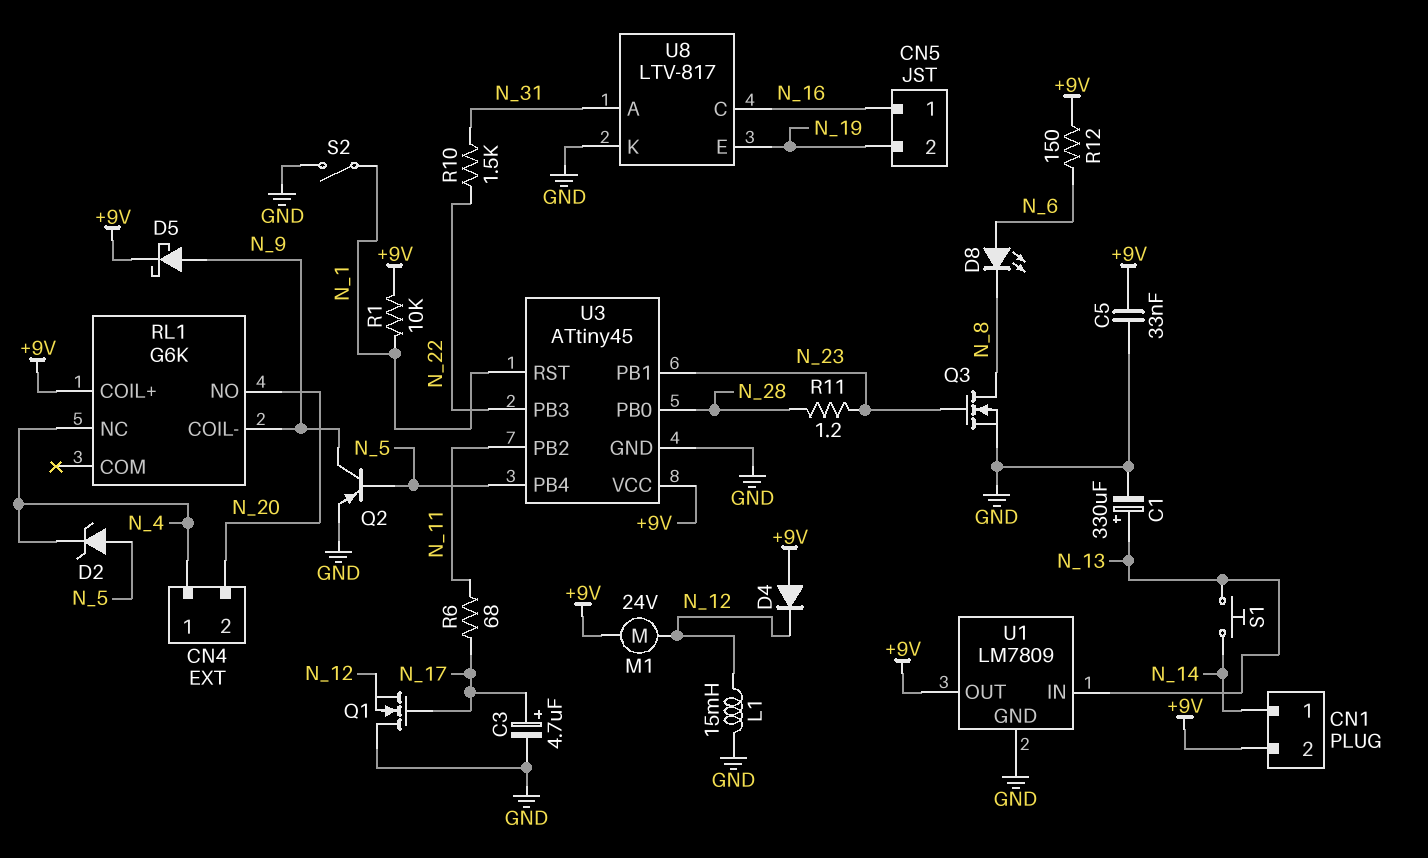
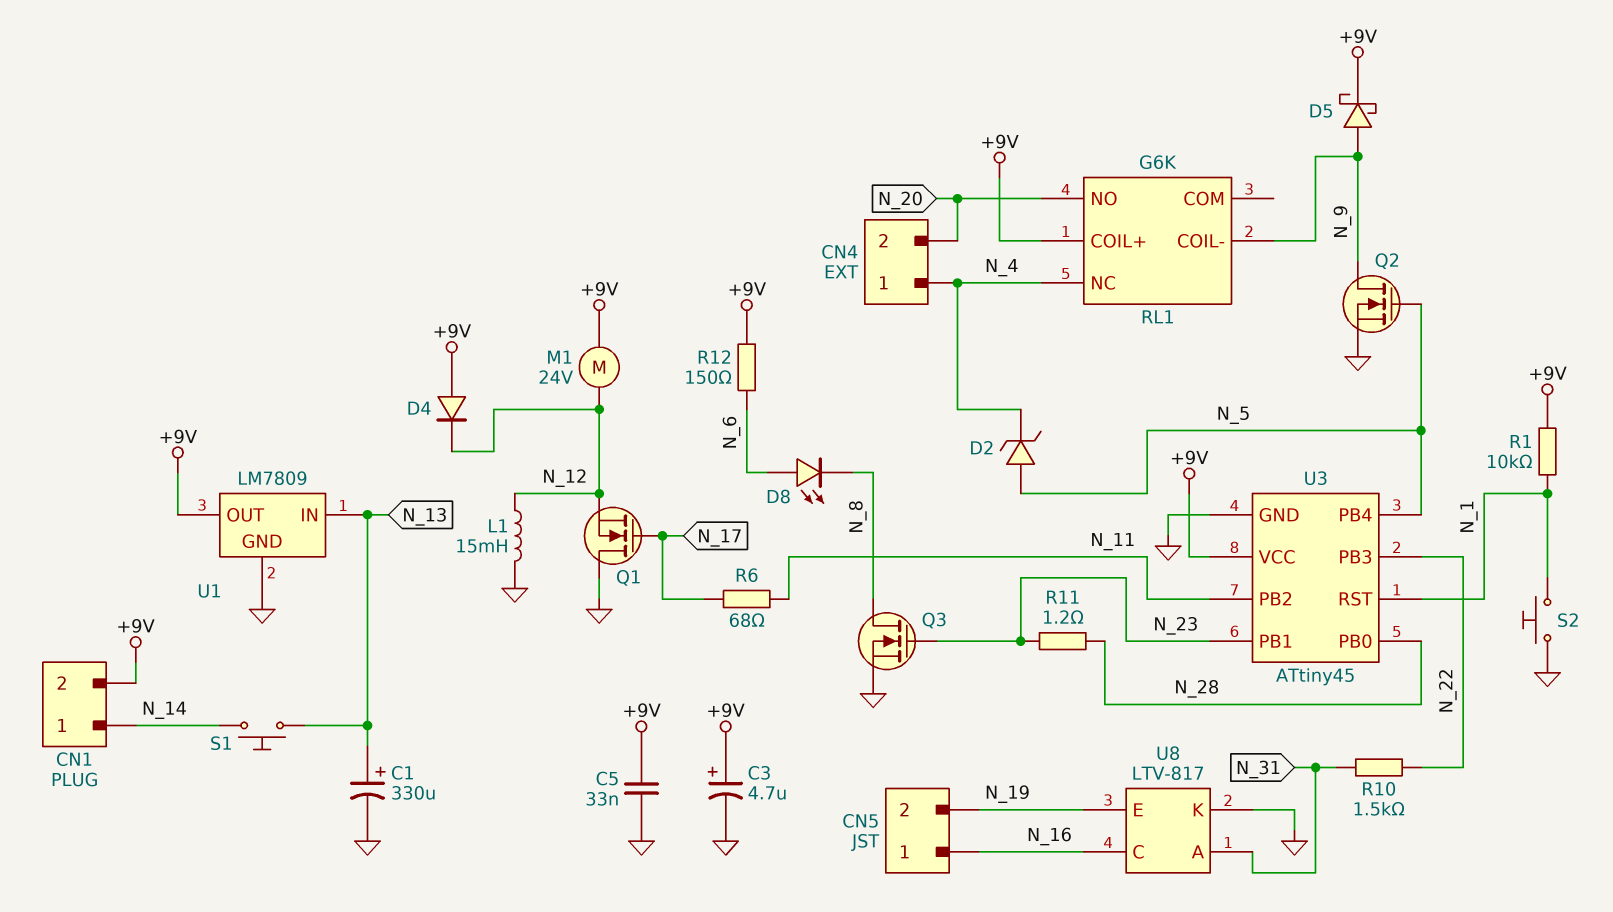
C3: 4.7uF (plus N_17, minus GND) -> 4.7uF (plus +9V, minus GND)
Q2: PNP (B N_5, C N_9, E GND) -> NMOS (G N_5, D N_9, S GND)
S2: switch (GND, N_1) -> button (GND, N_1)

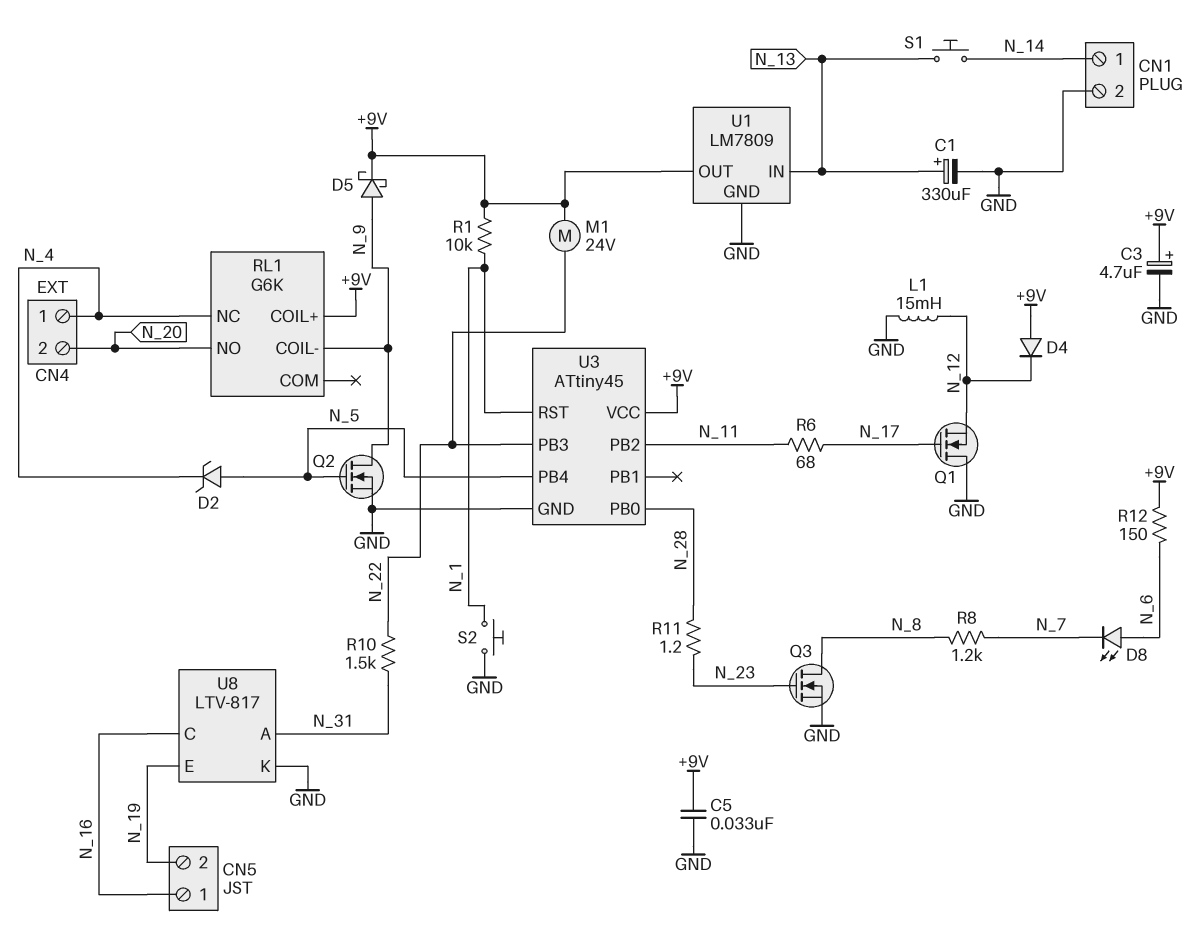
CN1 pin 2: +9V -> GND
D8: LED (A N_6, K N_8) -> LED (A N_6, K N_7)
M1: motor 24V (+9V, N_12) -> motor 24V (+9V, N_22)
R8: none -> 1.2k (N_7, N_8)
U3 pin PB1: N_23 -> none

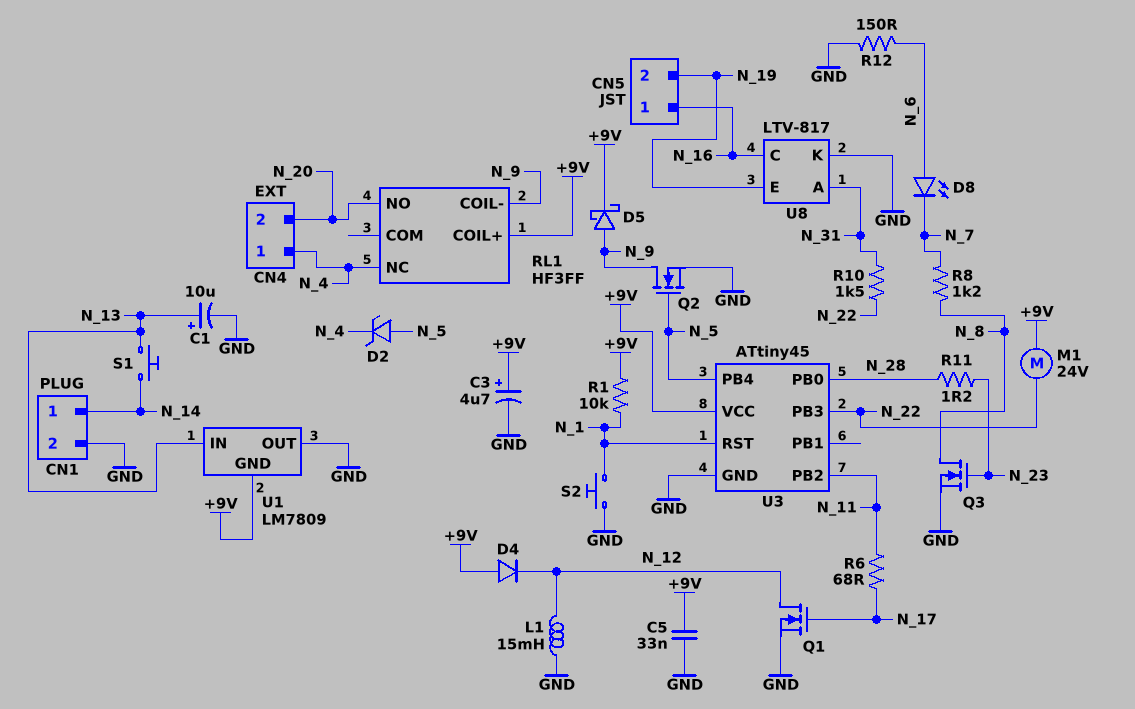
C1: 330uF (plus N_13, minus GND) -> 10uF (plus N_13, minus GND)
Q1: NMOS (G N_17, D GND, S N_12) -> NMOS (G N_17, D N_12, S GND)
R12: 150 (+9V, N_6) -> 150 (GND, N_6)
RL1: G6K -> HF3FF
U1 pin GND: GND -> +9V
U1 pin OUT: +9V -> GND

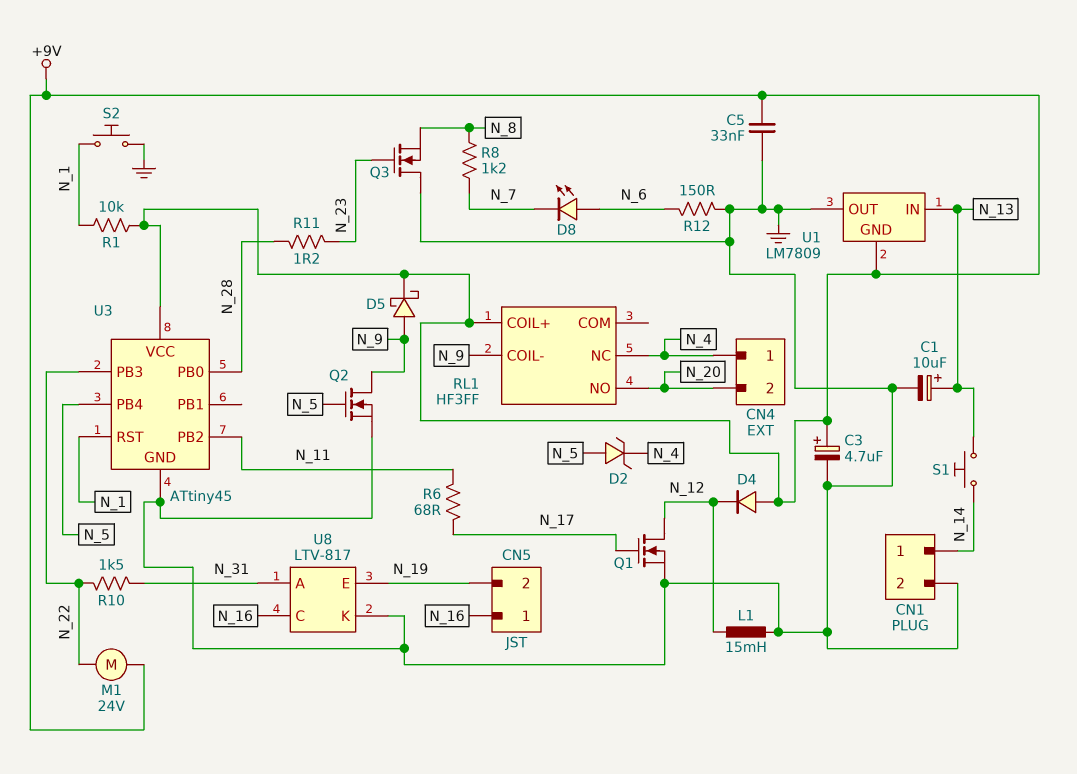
Q3: NMOS (G N_23, D N_8, S GND) -> NMOS (G N_23, D GND, S N_8)

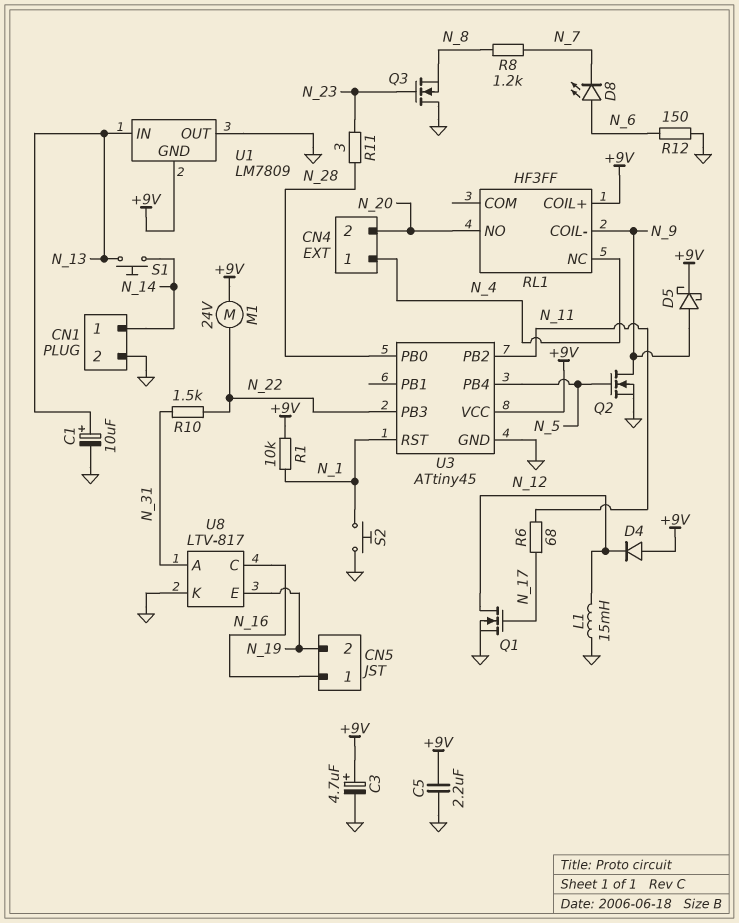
C5: 33nF (+9V, GND) -> 2.2uF (+9V, GND)
D2: zener (A N_5, K N_4) -> none
R11: 1.2 (N_23, N_28) -> 3 (N_23, N_28)

